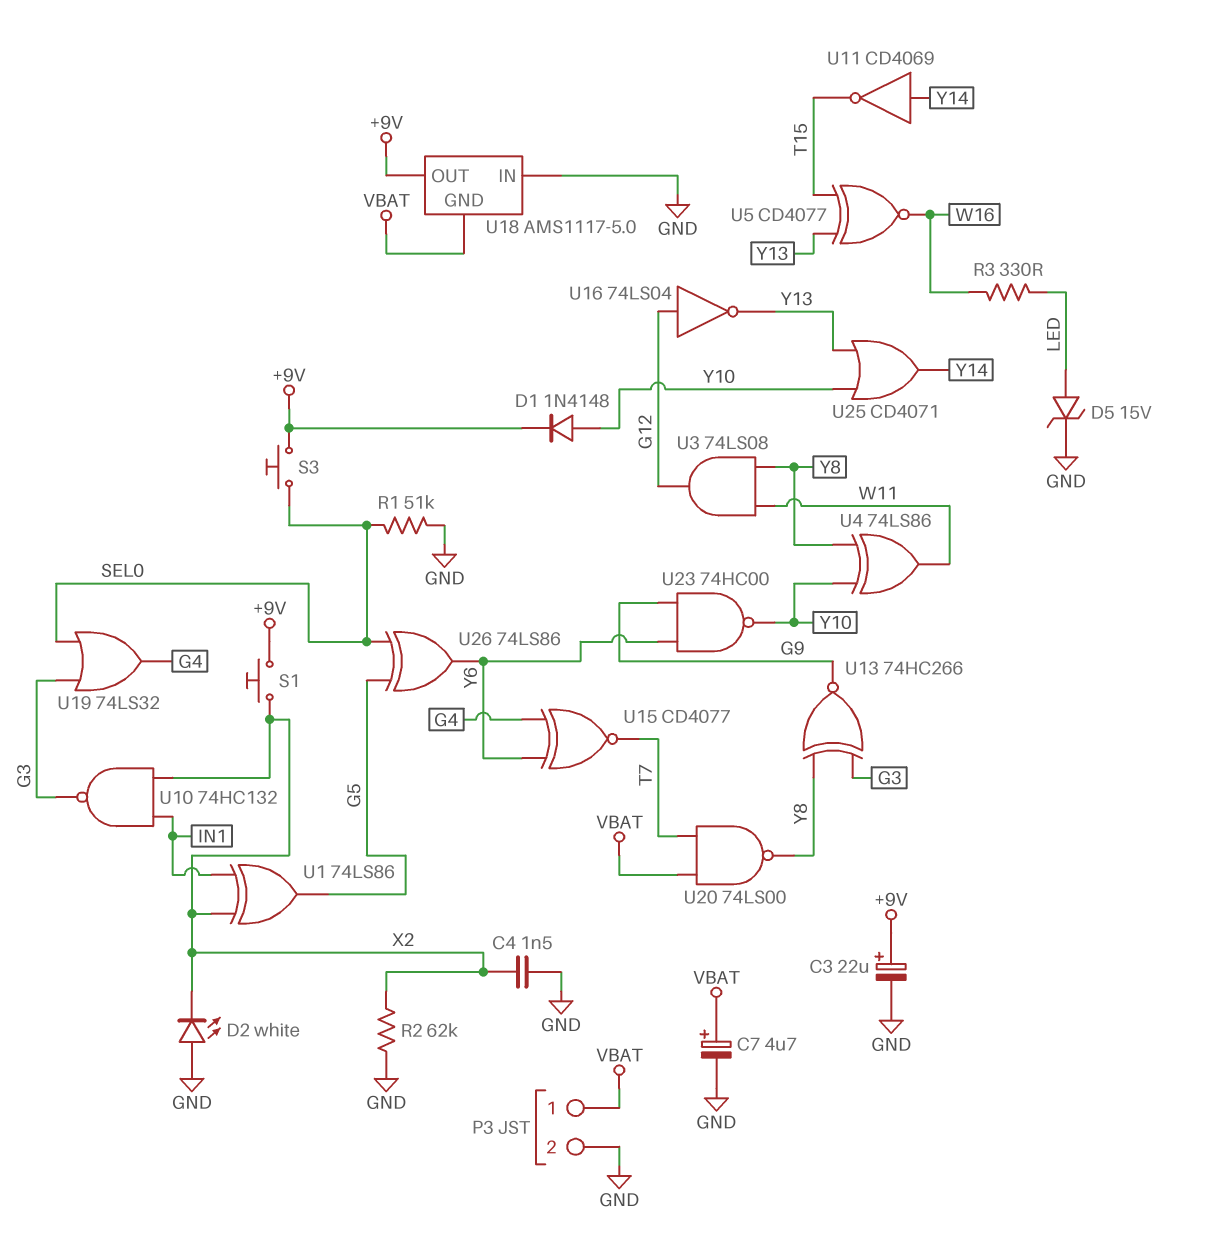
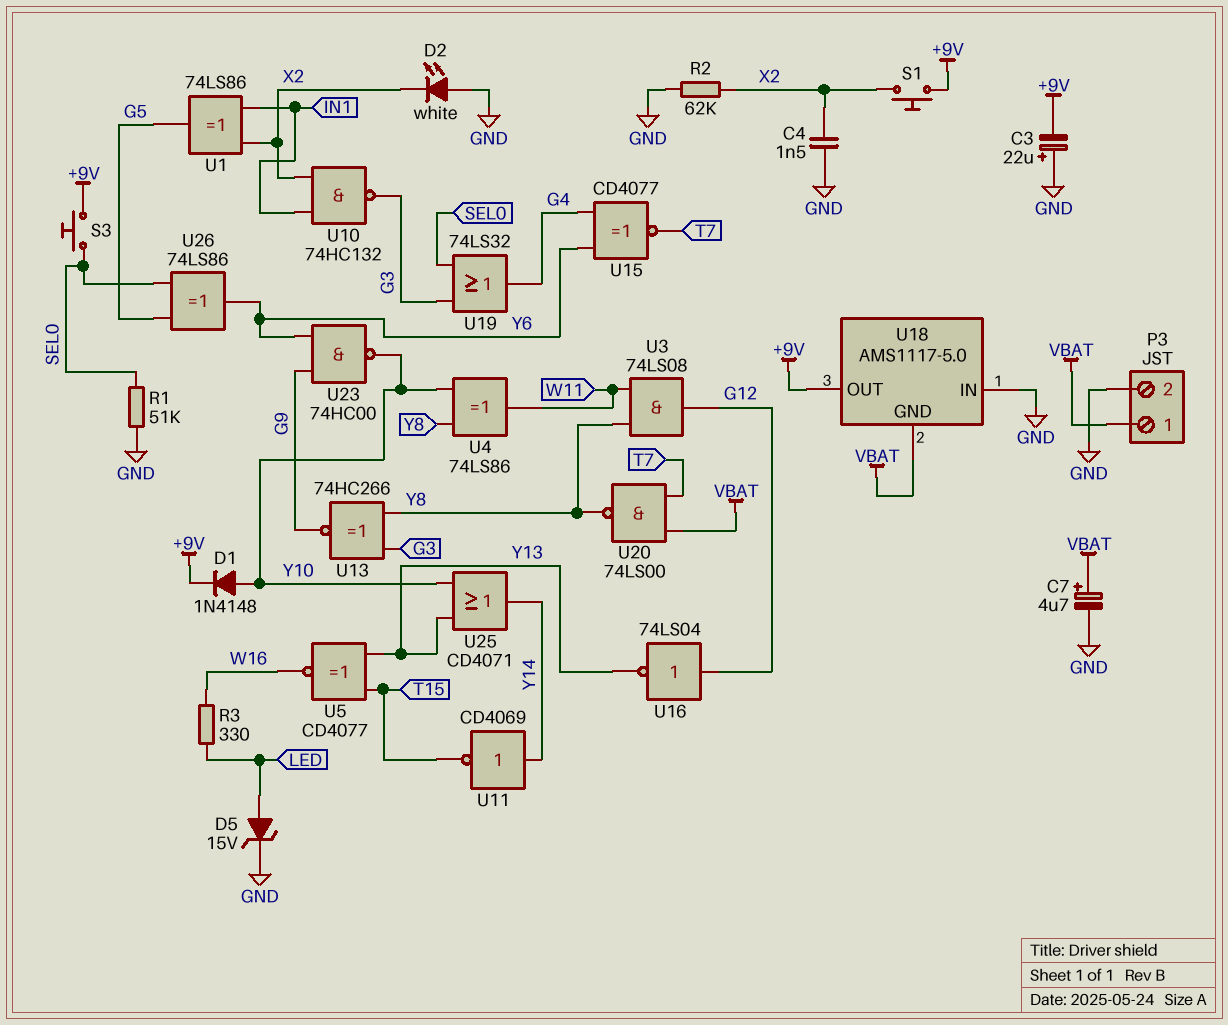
C3: 22uF (plus +9V, minus GND) -> 22uF (plus GND, minus +9V)

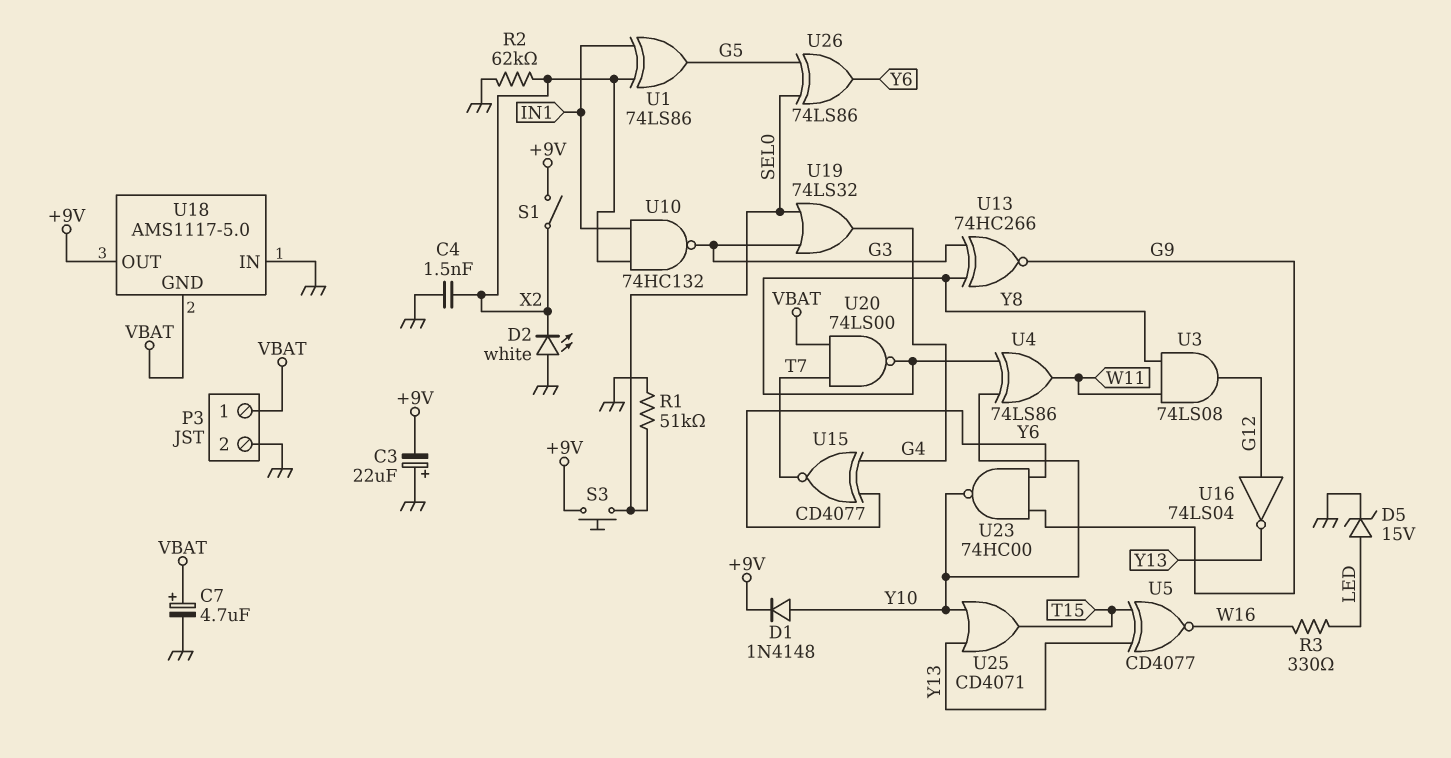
S1: button (+9V, X2) -> switch (+9V, X2)
U11: NOT CD4069 (in Y14, out T15) -> none
U25: OR CD4071 (in Y10, in Y13, out Y14) -> OR CD4071 (in Y10, in Y13, out T15)

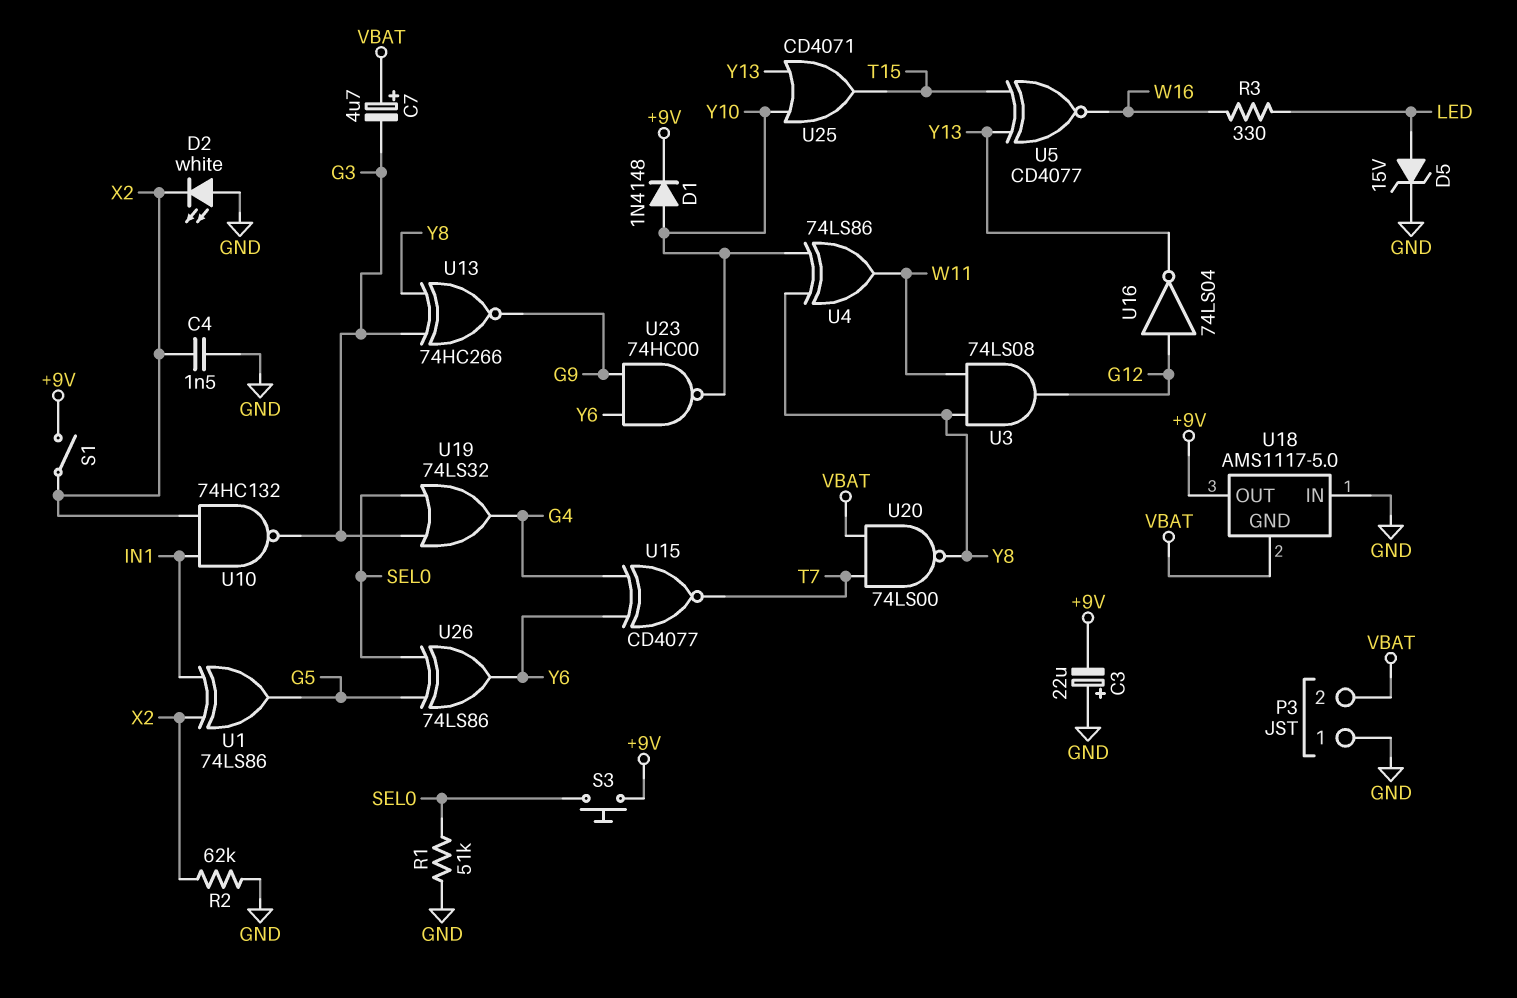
C7: 4.7uF (plus VBAT, minus GND) -> 4.7uF (plus VBAT, minus G3)
P3 pin 1: VBAT -> GND
P3 pin 2: GND -> VBAT

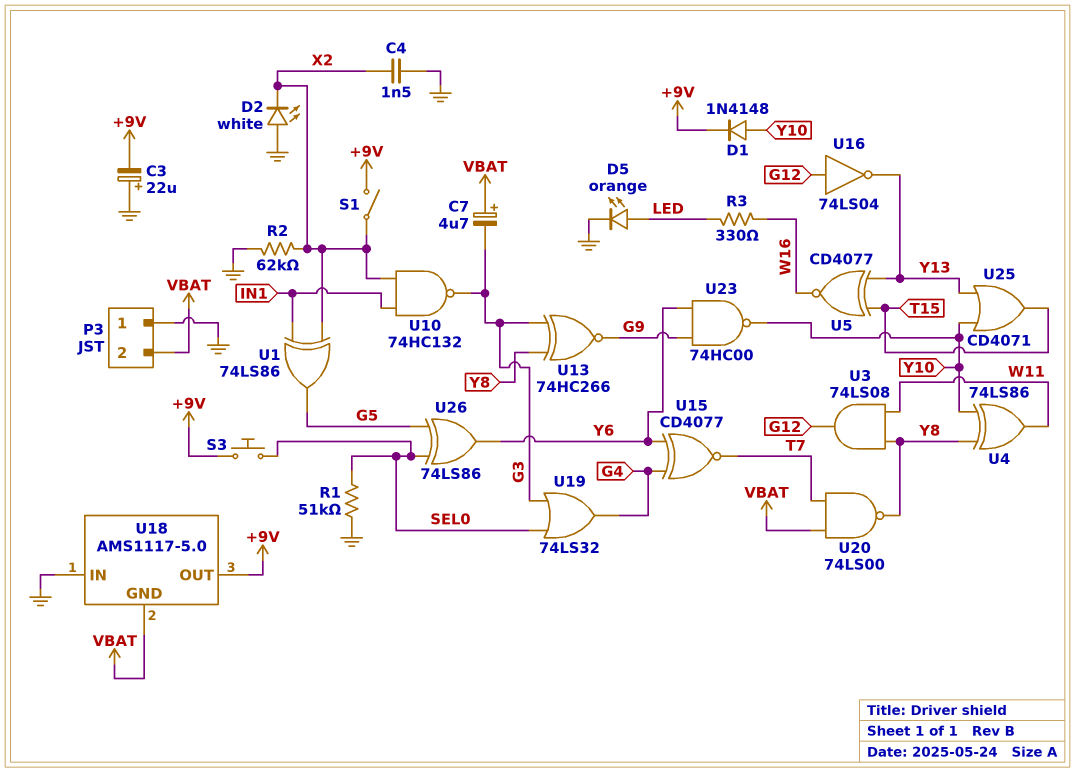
D5: zener 15V (A LED, K GND) -> LED orange (A LED, K GND)

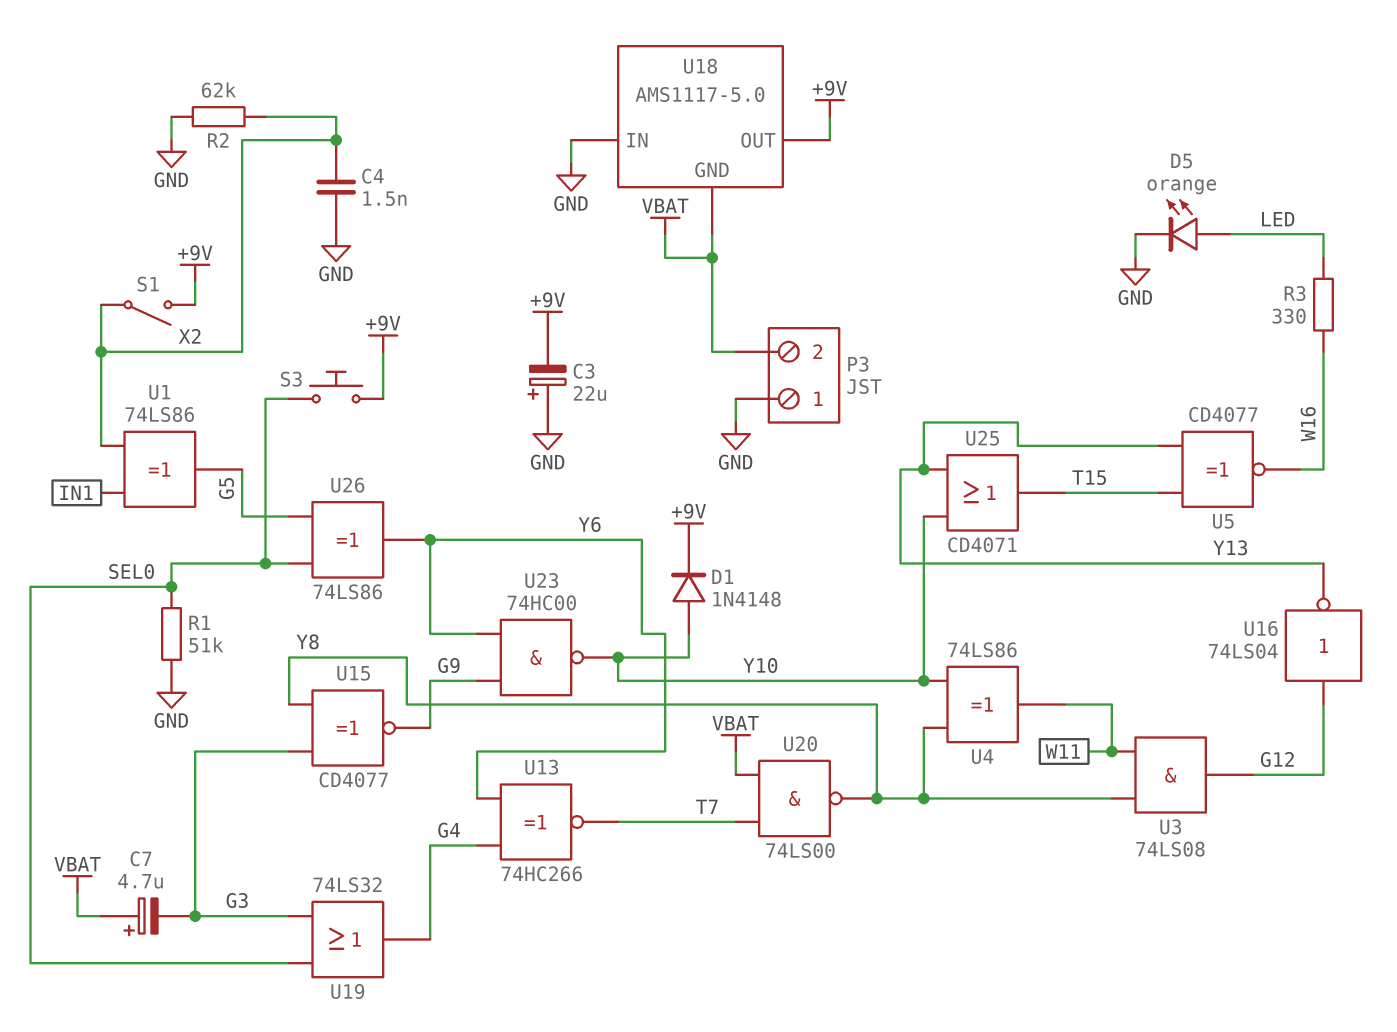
D2: LED white (A GND, K X2) -> none
U10: NAND 74HC132 (in IN1, in X2, out G3) -> none
U13: XNOR 74HC266 (in G3, in Y8, out G9) -> XNOR 74HC266 (in G4, in Y6, out T7)
U15: XNOR CD4077 (in G4, in Y6, out T7) -> XNOR CD4077 (in G3, in Y8, out G9)

